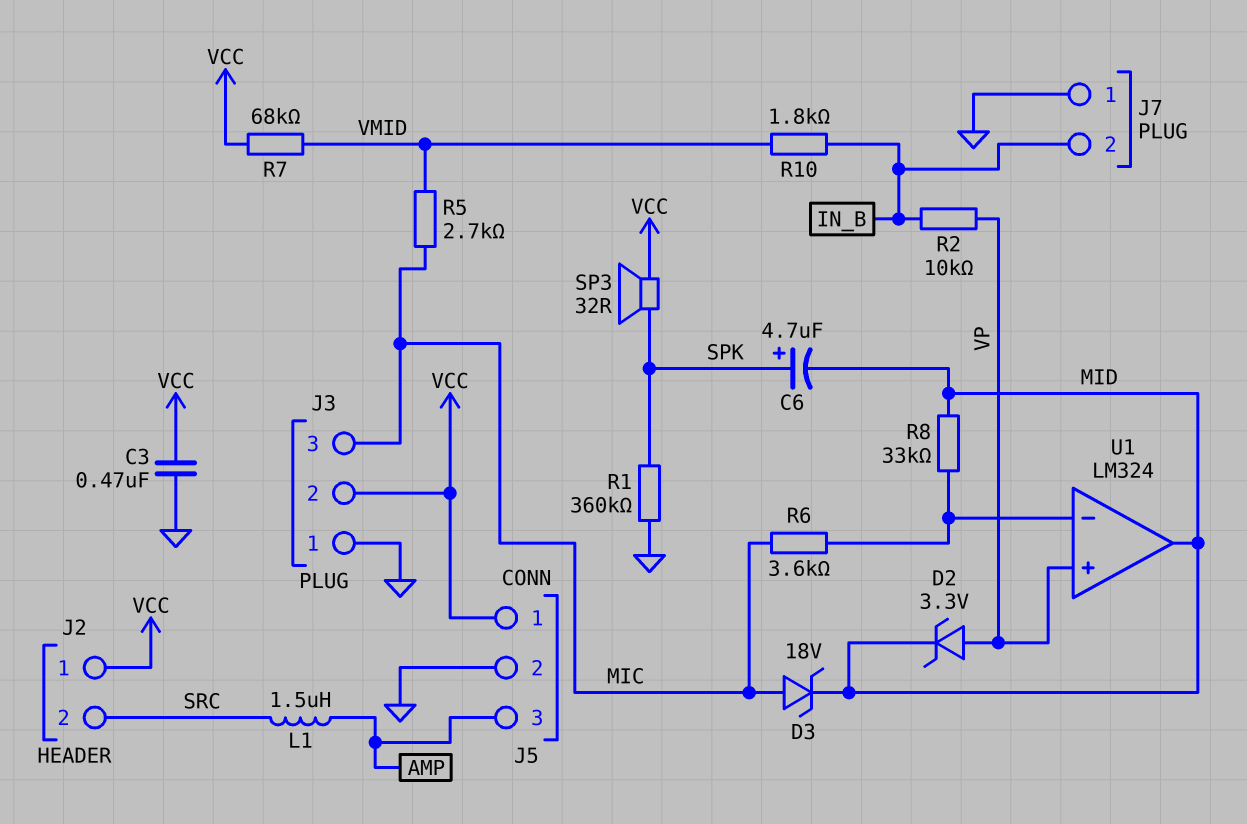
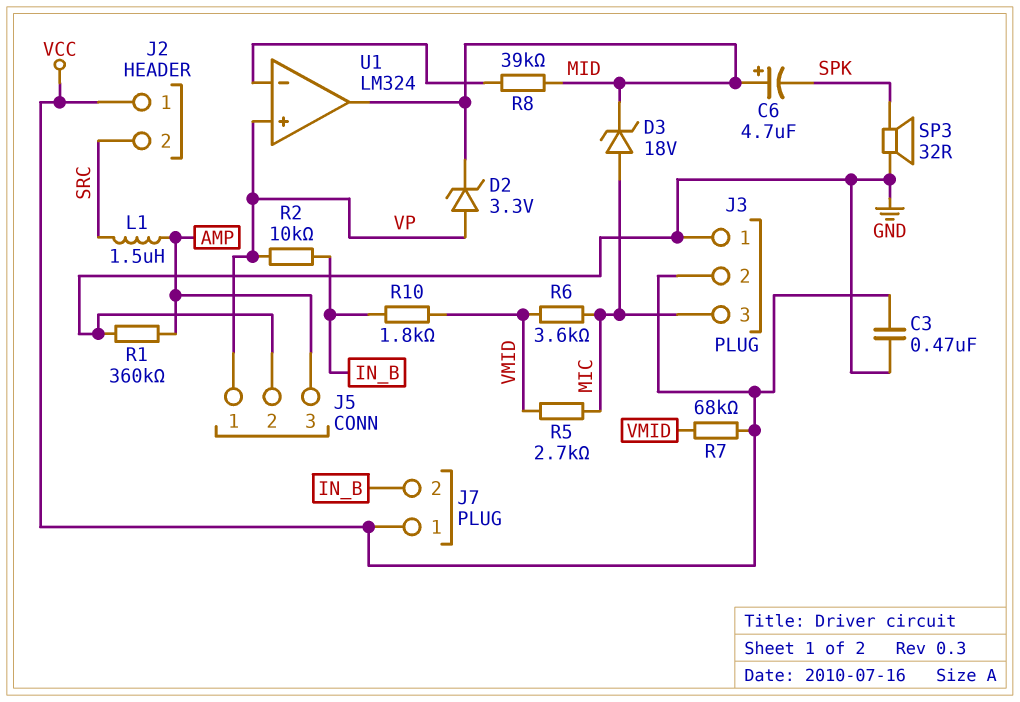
C6: 4.7uF (plus SPK, minus MID) -> 4.7uF (plus MID, minus SPK)
J5 pin 1: VCC -> VP
J7 pin 1: GND -> VCC
R1: 360k (GND, SPK) -> 360k (AMP, GND)
R6: 3.6k (MIC, U1/in-) -> 3.6k (MIC, VMID)
R8: 33k (MID, U1/in-) -> 39k (MID, U1/in-)
SP3: speaker 32R (SPK, VCC) -> speaker 32R (GND, SPK)

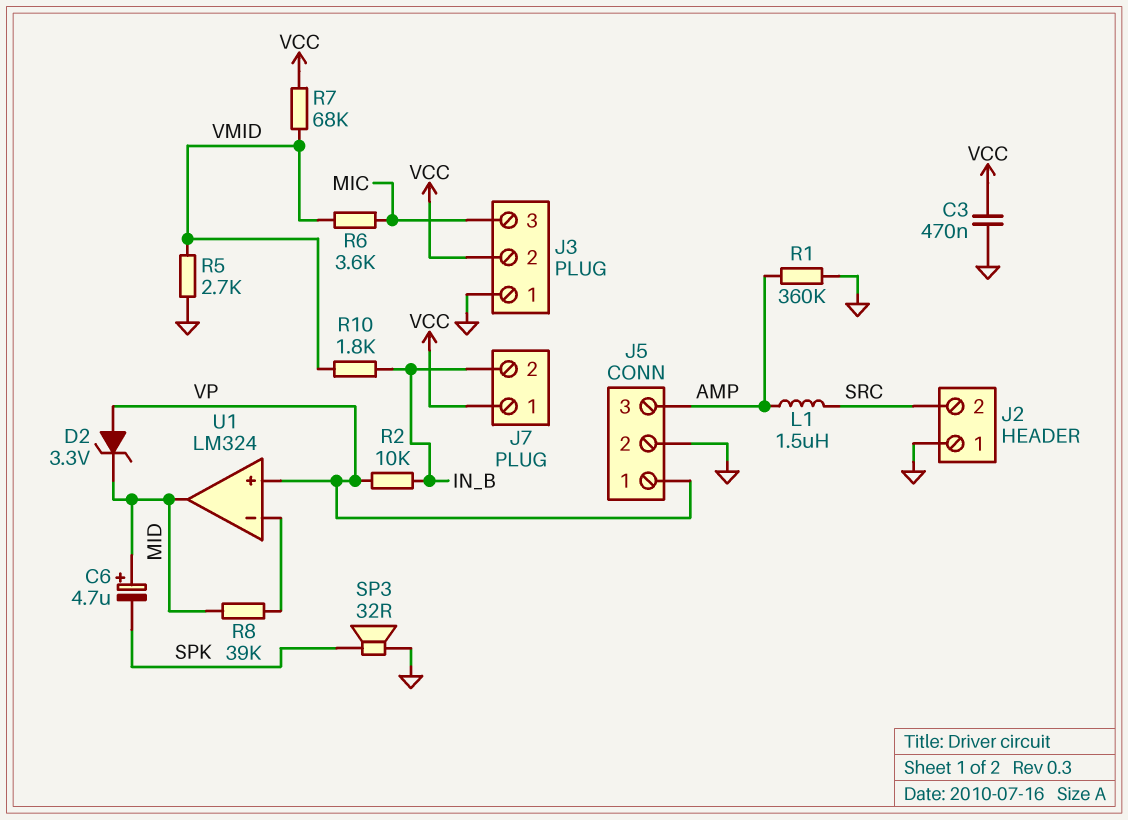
D3: zener 18V (A MIC, K MID) -> none
J2 pin 1: VCC -> GND
R5: 2.7k (MIC, VMID) -> 2.7k (GND, VMID)

